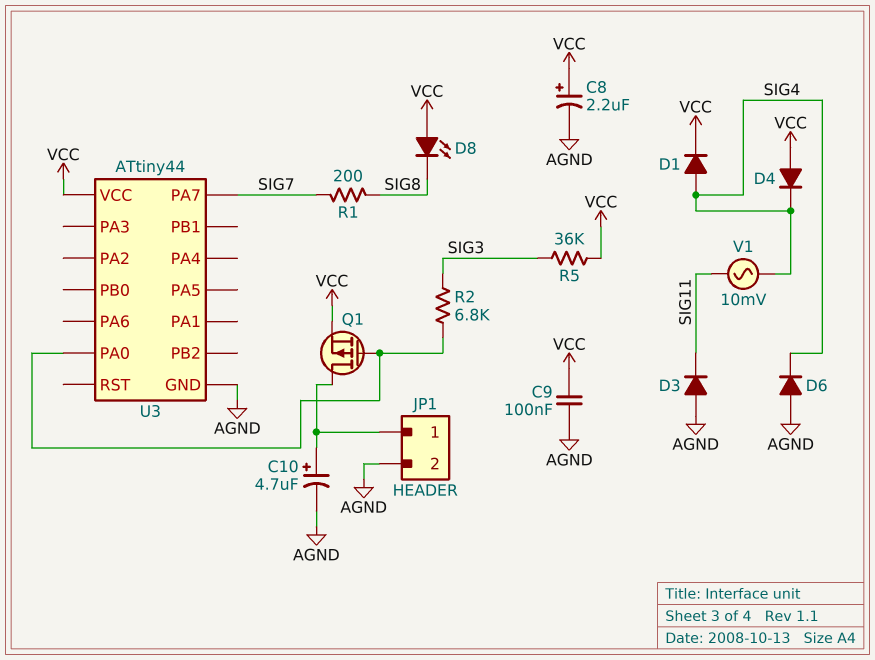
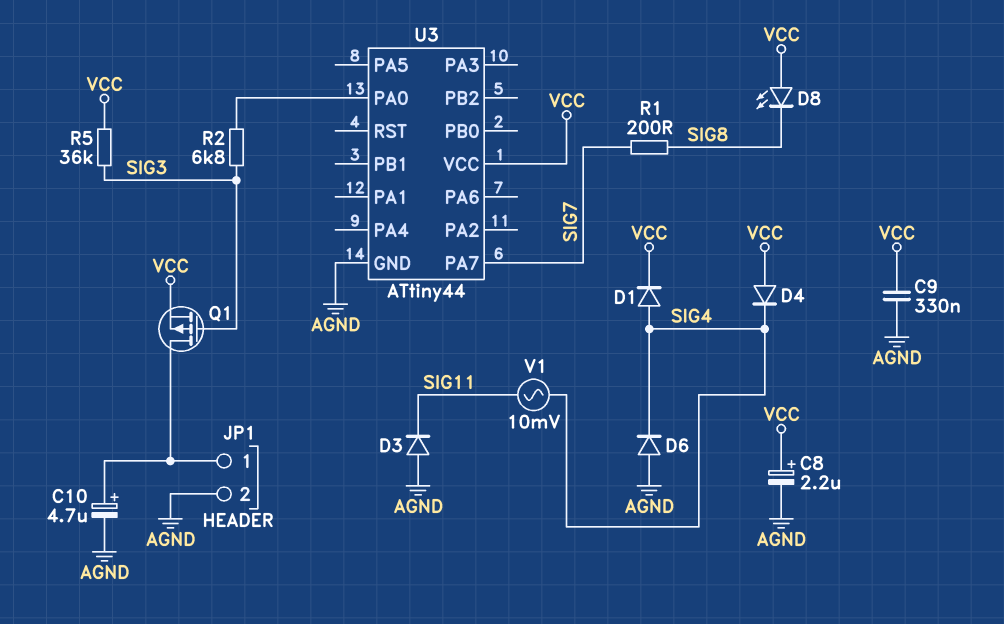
C9: 100nF (AGND, VCC) -> 330nF (AGND, VCC)
Q1: PMOS (G U3/PA0, D JP1/1, S VCC) -> PMOS (G SIG3, D JP1/1, S VCC)

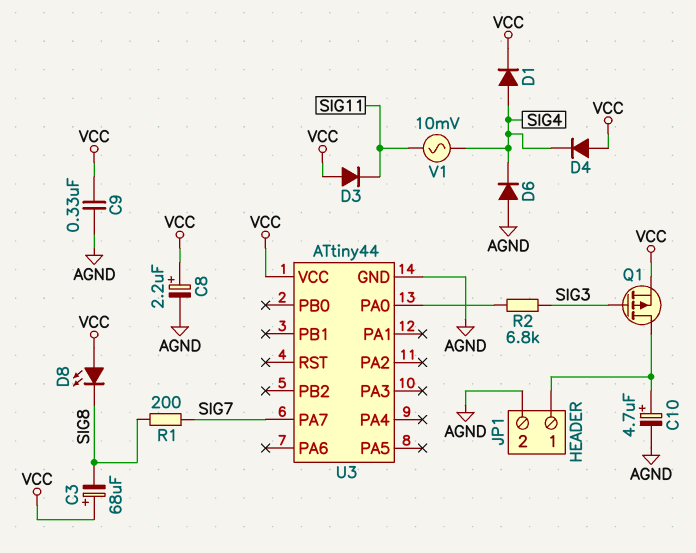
C3: none -> 68uF (plus VCC, minus SIG8)
D3: diode (A AGND, K SIG11) -> diode (A VCC, K SIG11)
R5: 36k (SIG3, VCC) -> none

